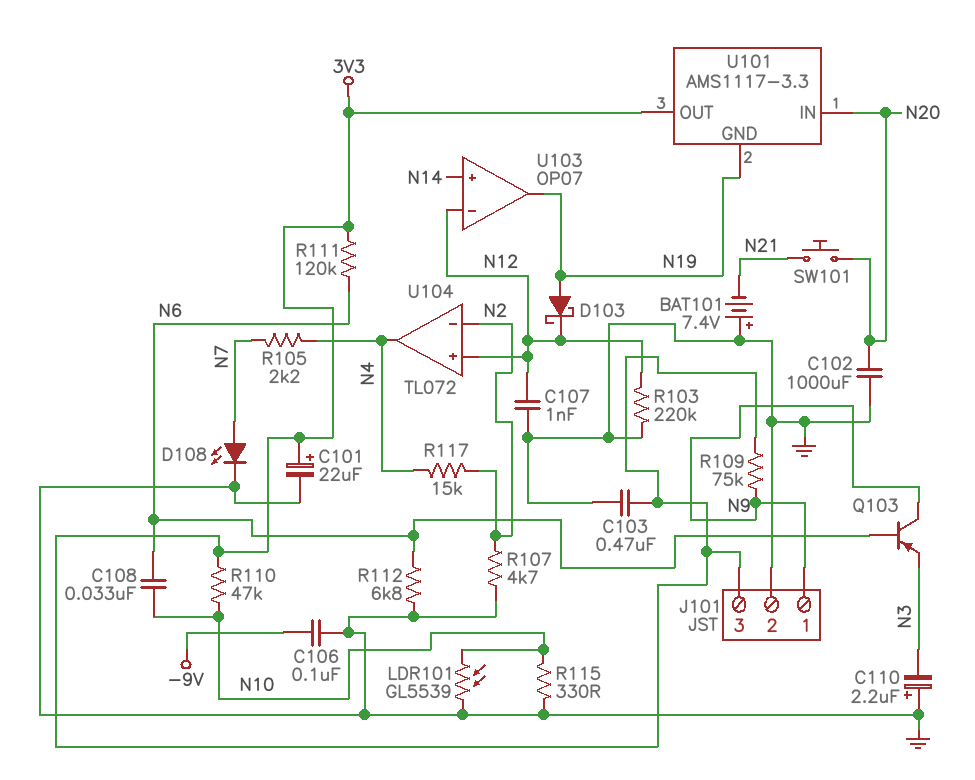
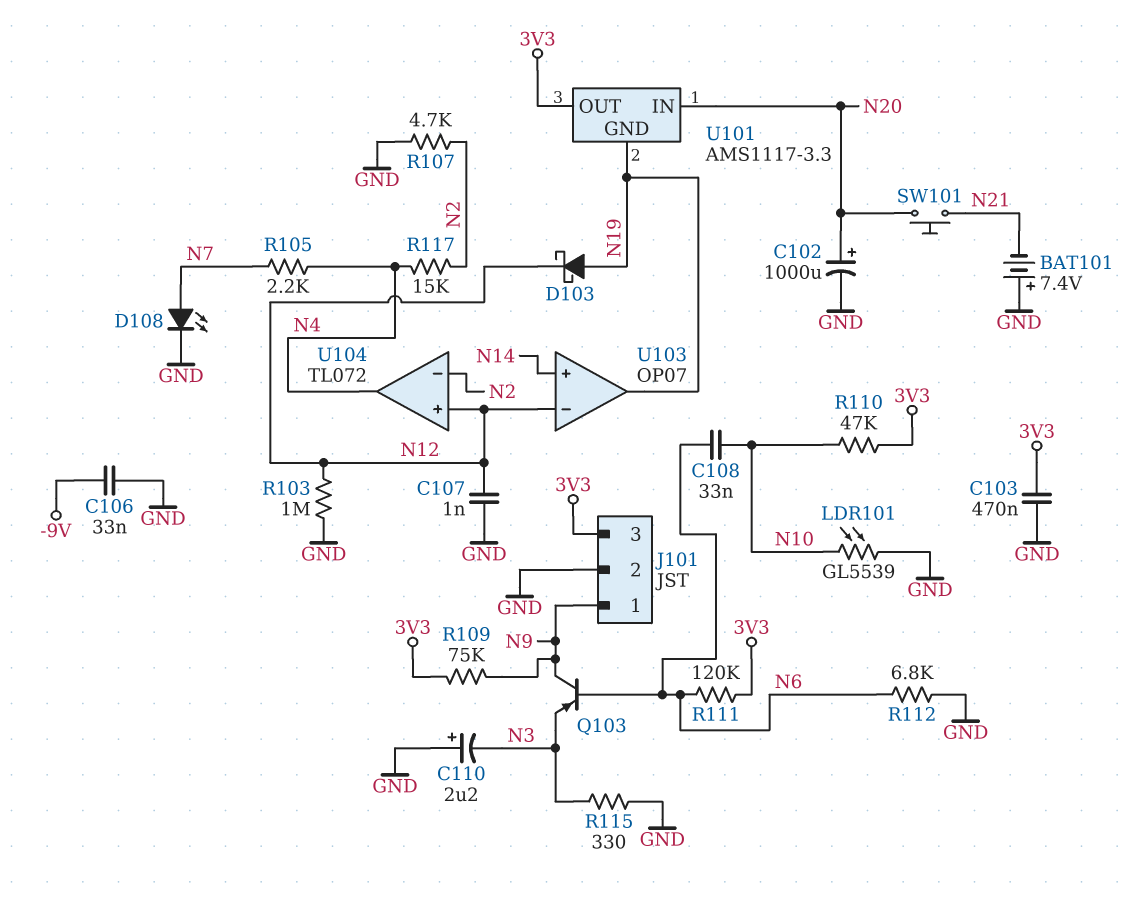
C101: 22uF (plus 3V3, minus GND) -> none
C102: 1000uF (GND, N20) -> 1000uF (plus N20, minus GND)
C106: 100nF (-9V, GND) -> 33nF (-9V, GND)
R103: 220k (GND, N12) -> 1M (GND, N12)
R115: 330 (GND, N10) -> 330 (GND, N3)

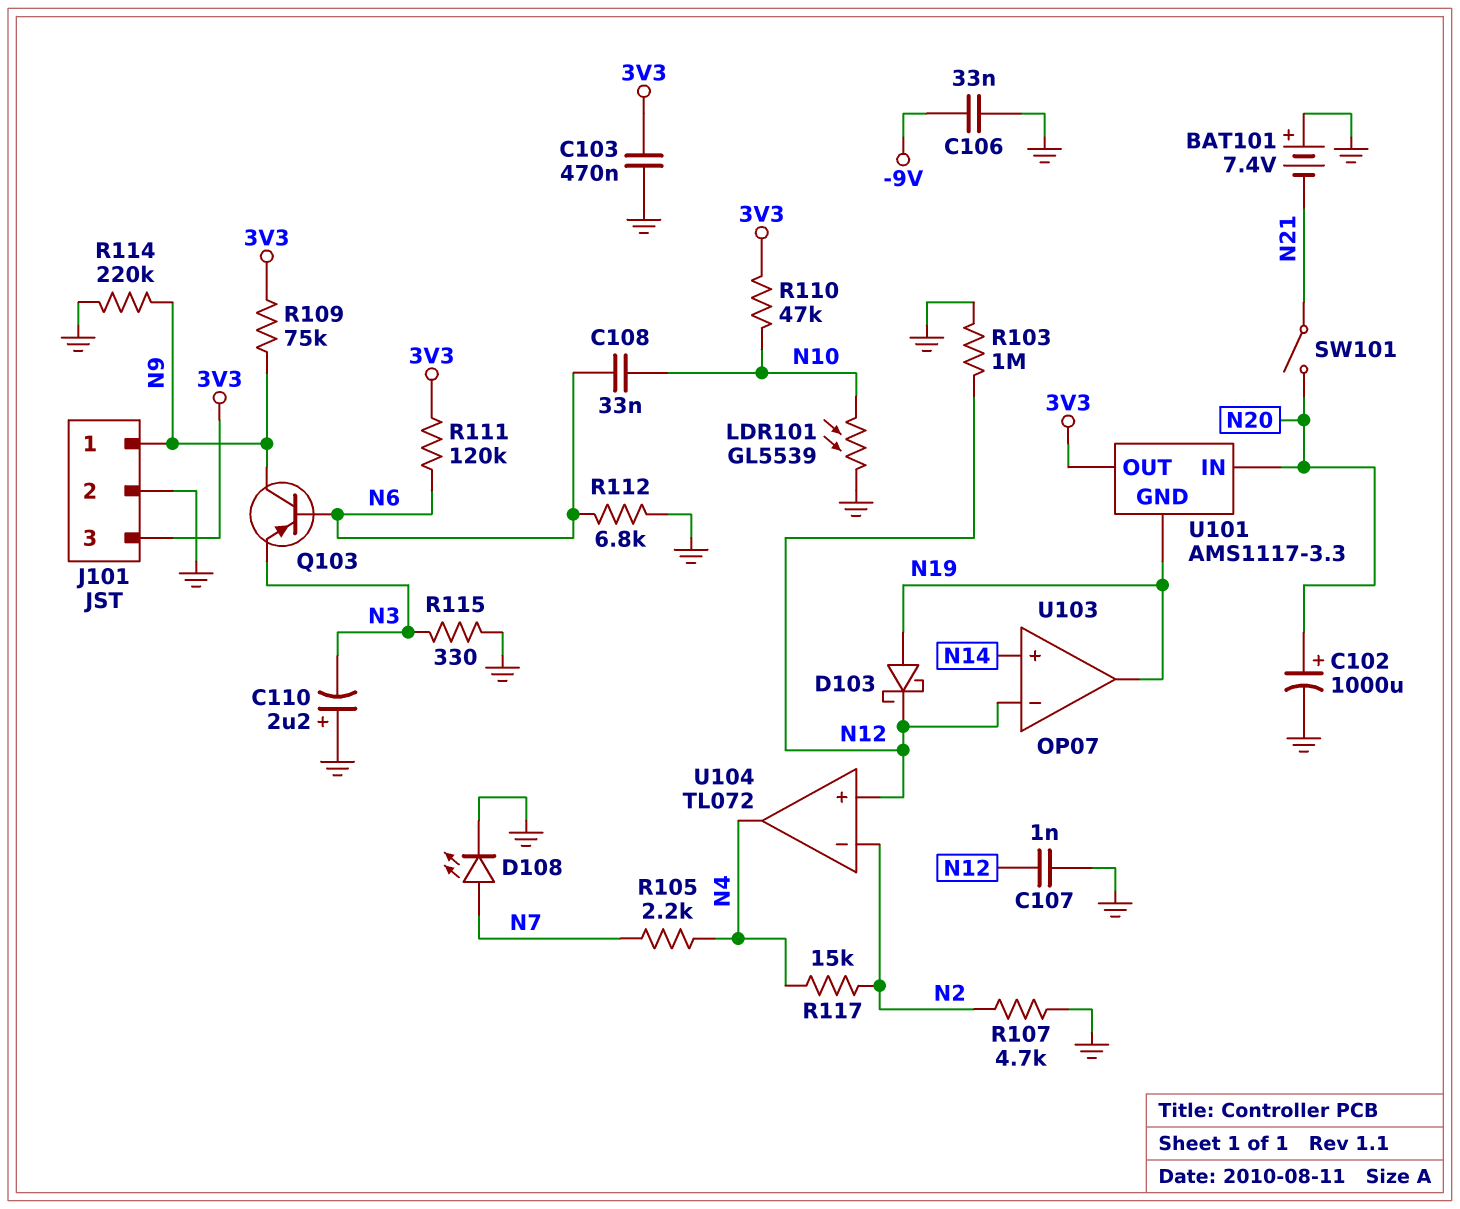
R114: none -> 220k (GND, N9)
SW101: button (N20, N21) -> switch (N20, N21)

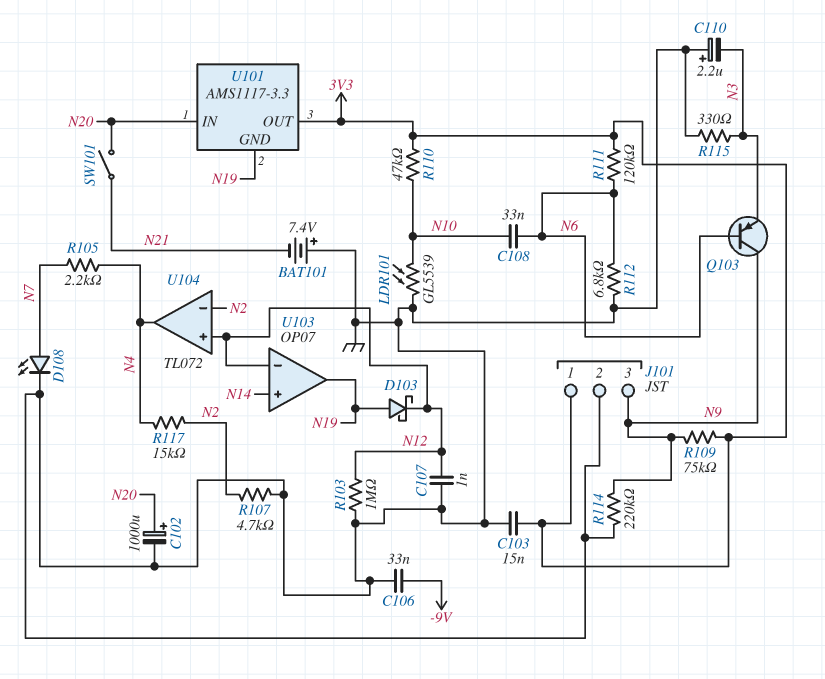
C103: 470nF (3V3, GND) -> 15nF (3V3, GND)
J101 pin 1: N9 -> 3V3
J101 pin 3: 3V3 -> N9

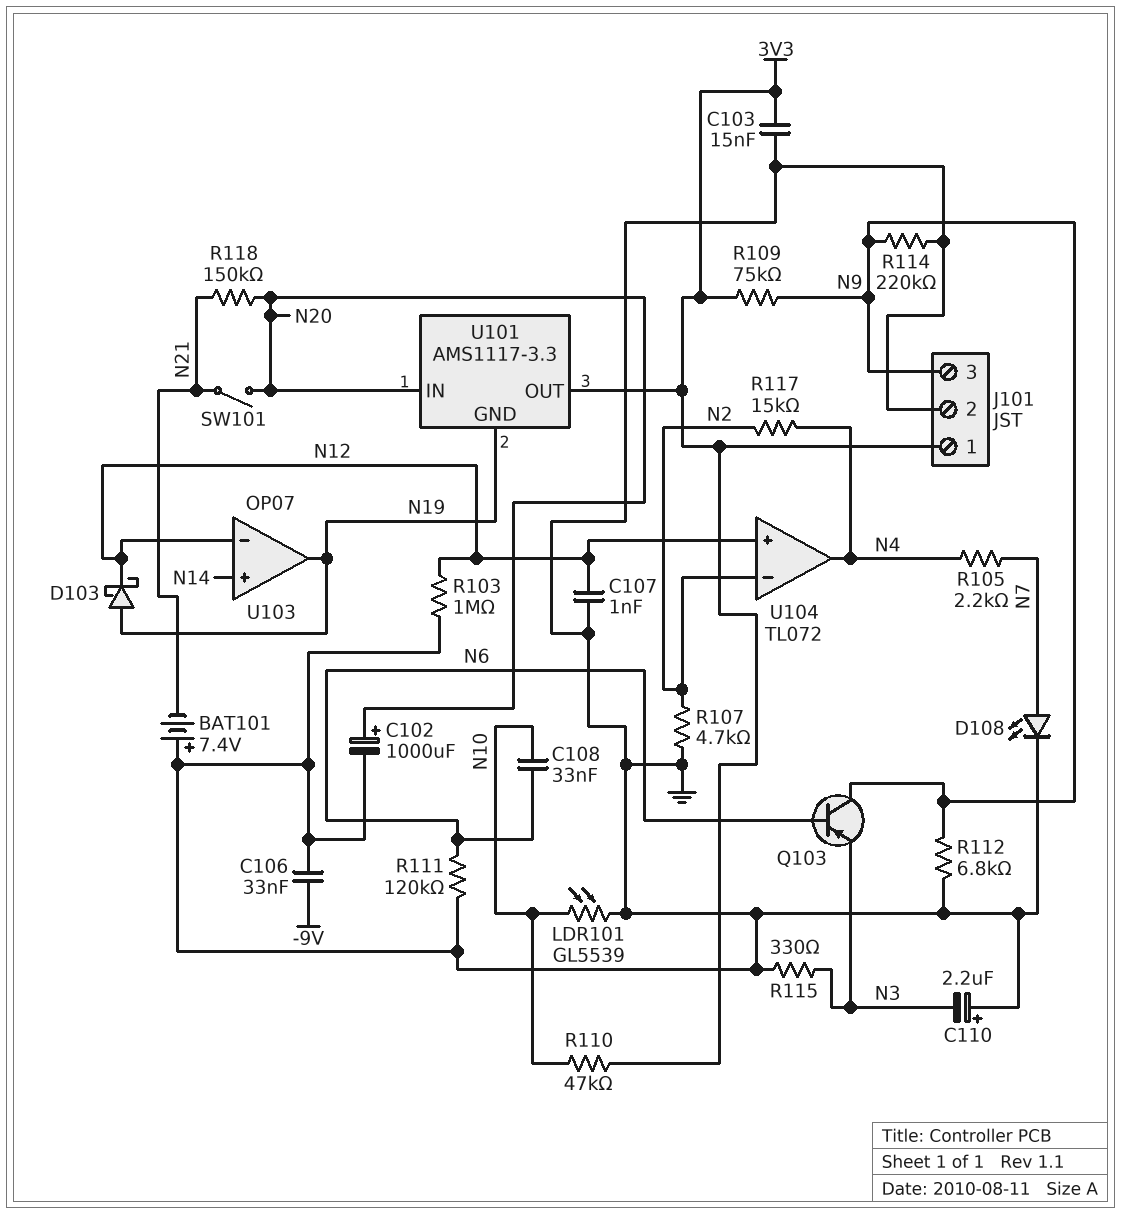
R111: 120k (3V3, N6) -> 120k (GND, N6)
R112: 6.8k (GND, N6) -> 6.8k (GND, N9)
R118: none -> 150k (N20, N21)

